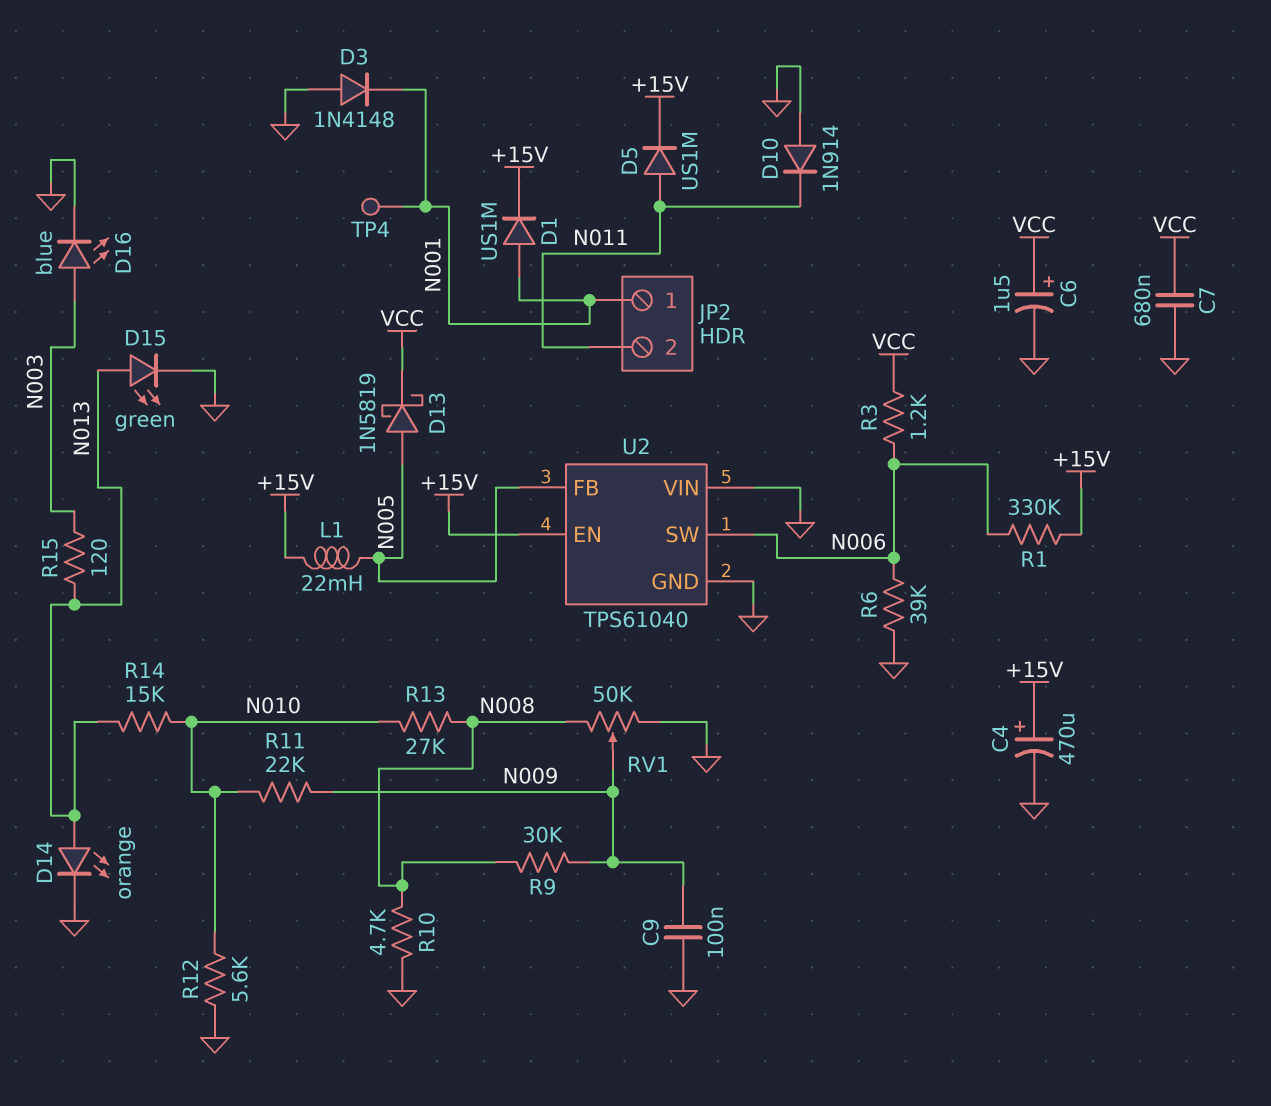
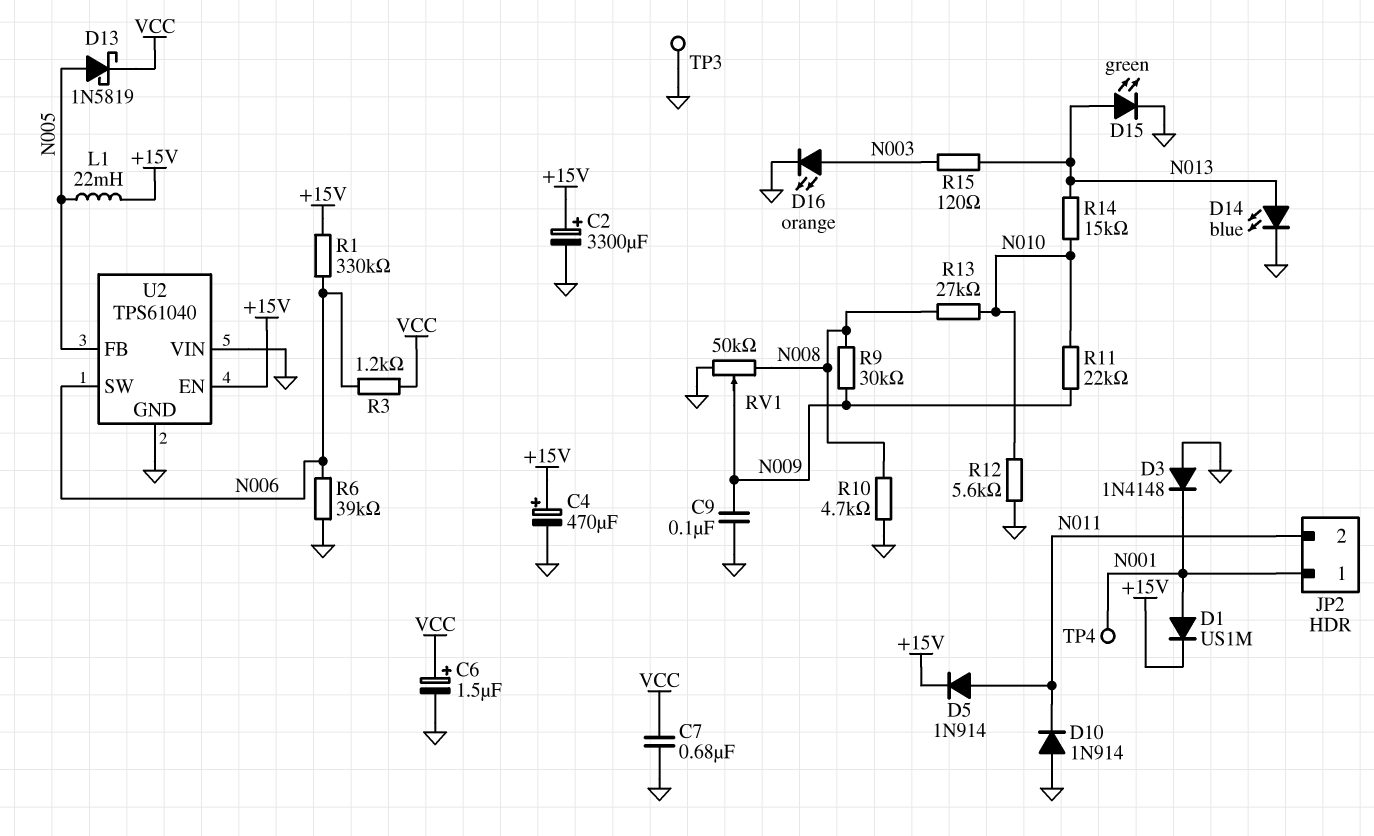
C2: none -> 3300uF (plus +15V, minus GND)
D5: diode US1M (A N011, K +15V) -> diode 1N914 (A N011, K +15V)
D14: LED orange (A N013, K GND) -> LED blue (A N013, K GND)
D16: LED blue (A N003, K GND) -> LED orange (A N003, K GND)
TP3: none -> test point (GND)

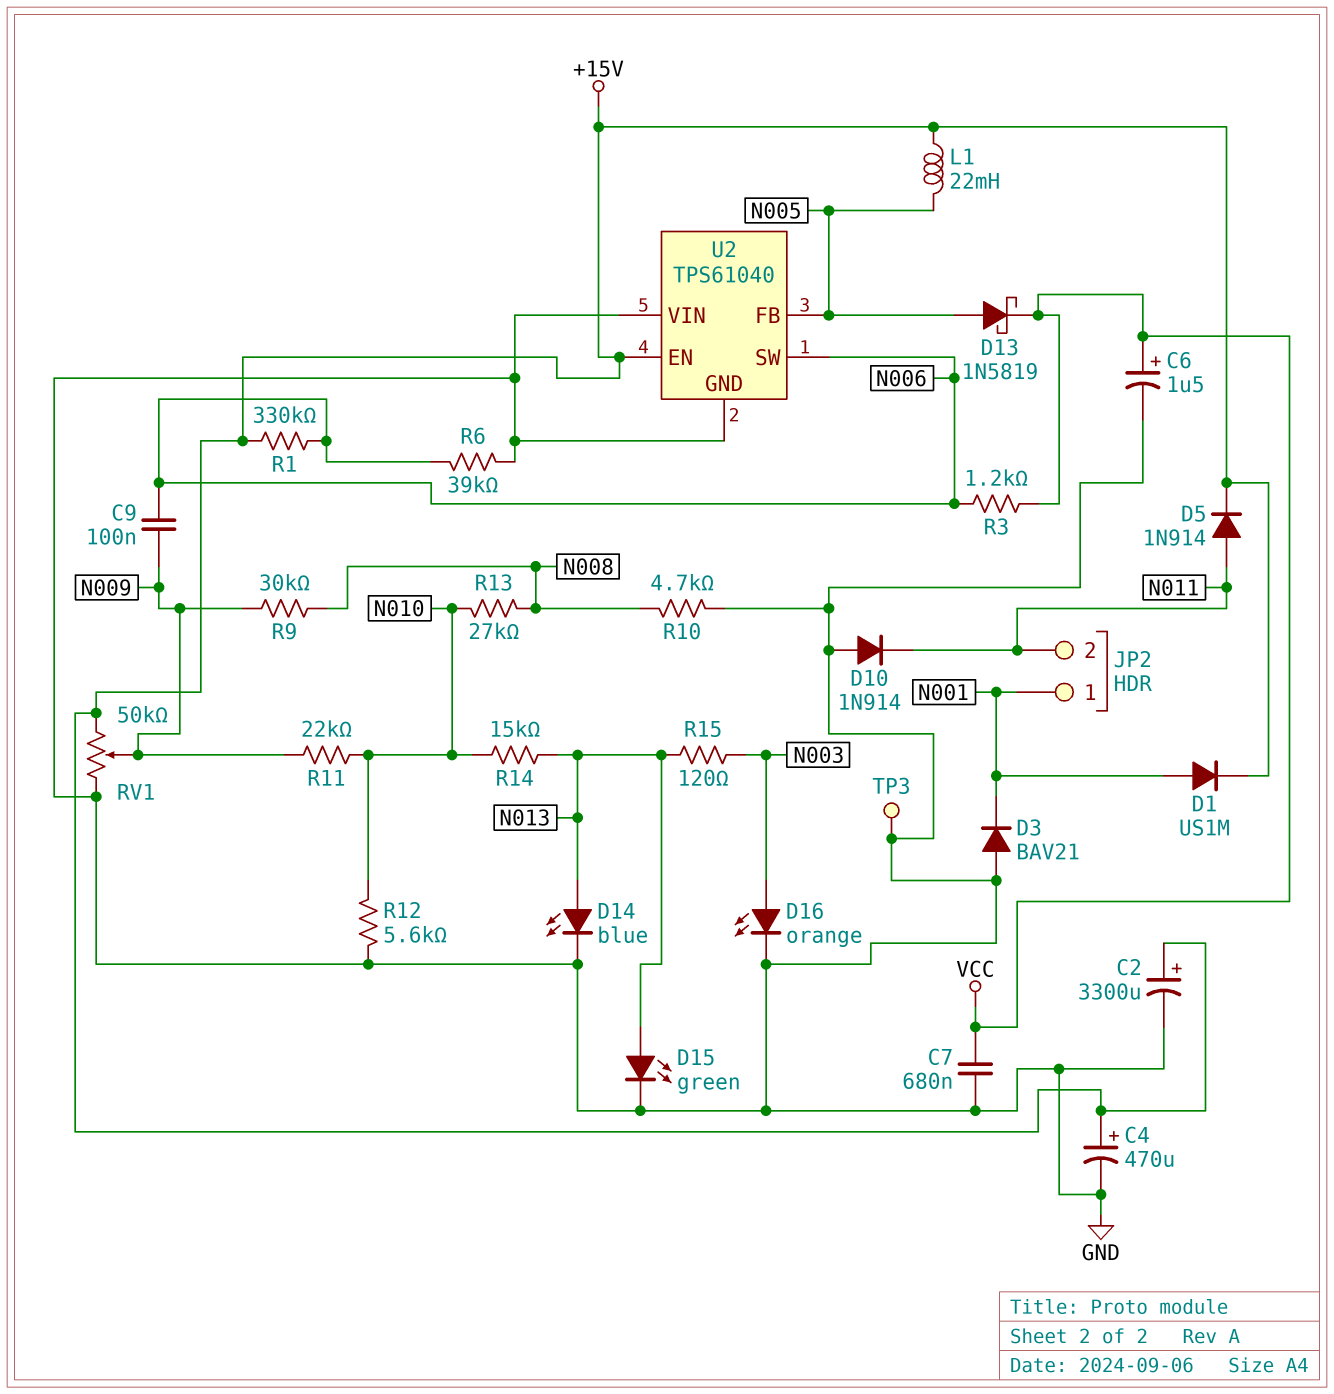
C9: 100nF (GND, N009) -> 100nF (N006, N009)
D3: diode 1N4148 (A GND, K N001) -> diode BAV21 (A GND, K N001)
RV1: 50k (GND, N008, wiper N009) -> 50k (+15V, GND, wiper N009)
TP4: test point (N001) -> none

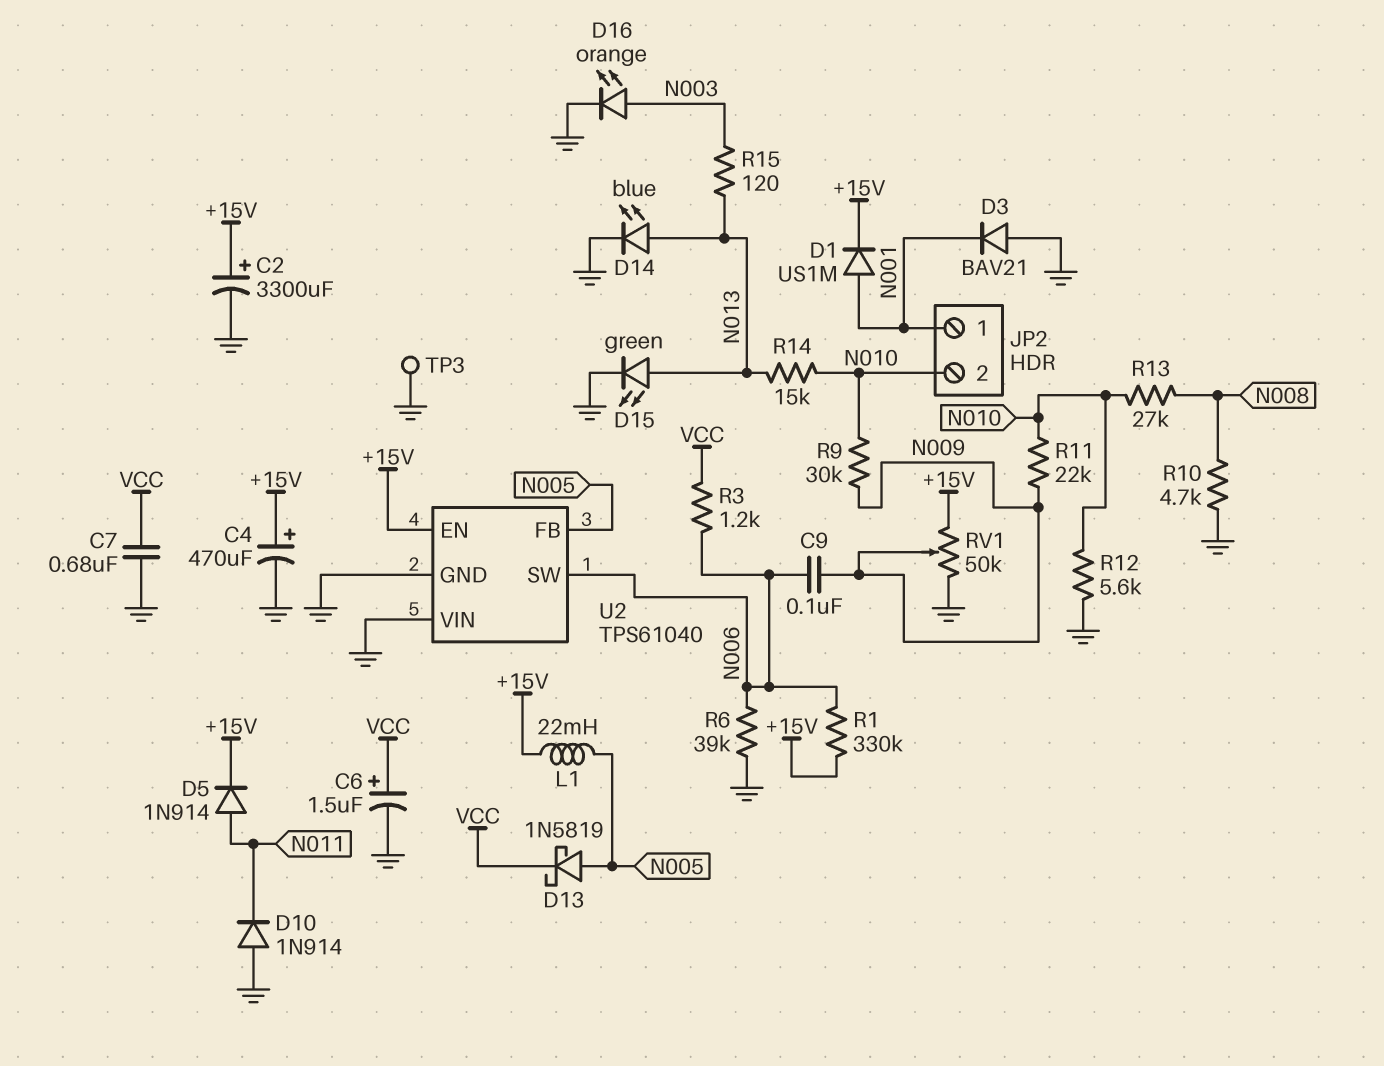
JP2 pin 2: N011 -> N010
R9: 30k (N008, N009) -> 30k (N009, N010)

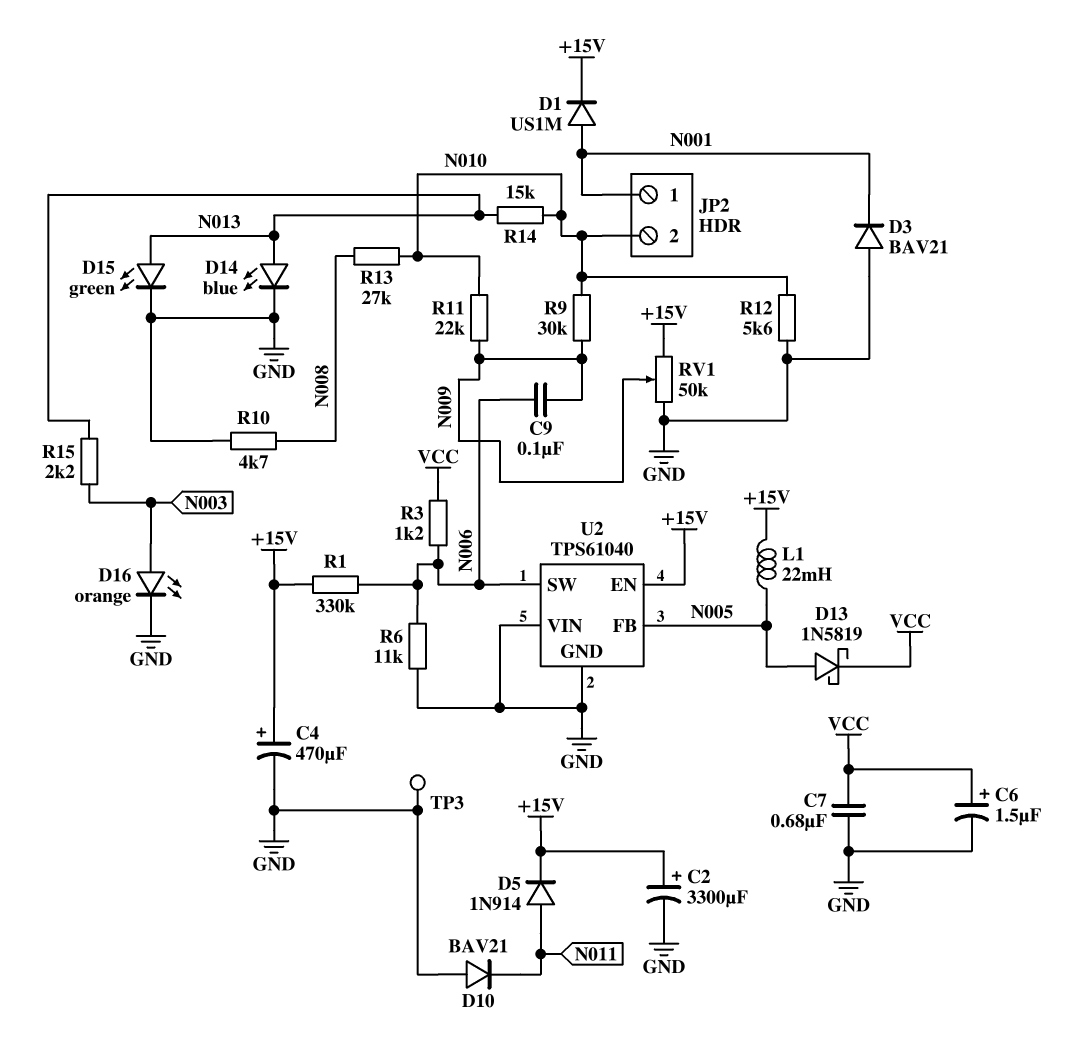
D10: diode 1N914 (A GND, K N011) -> diode BAV21 (A GND, K N011)
R6: 39k (GND, N006) -> 11k (GND, N006)
R15: 120 (N003, N013) -> 2.2k (N003, N013)

